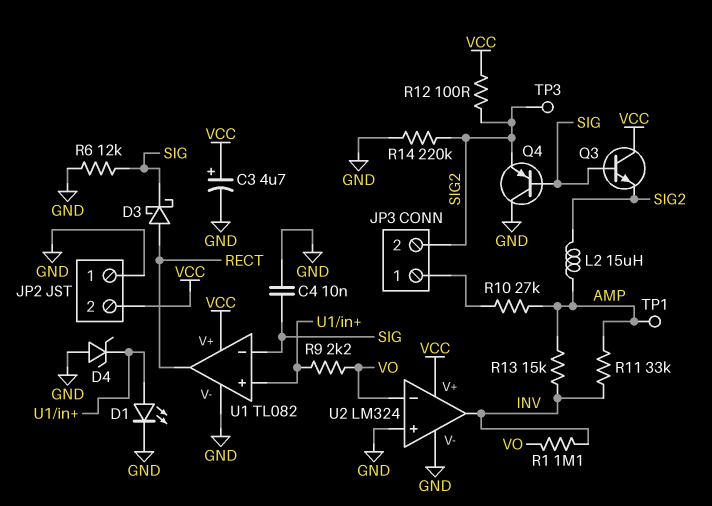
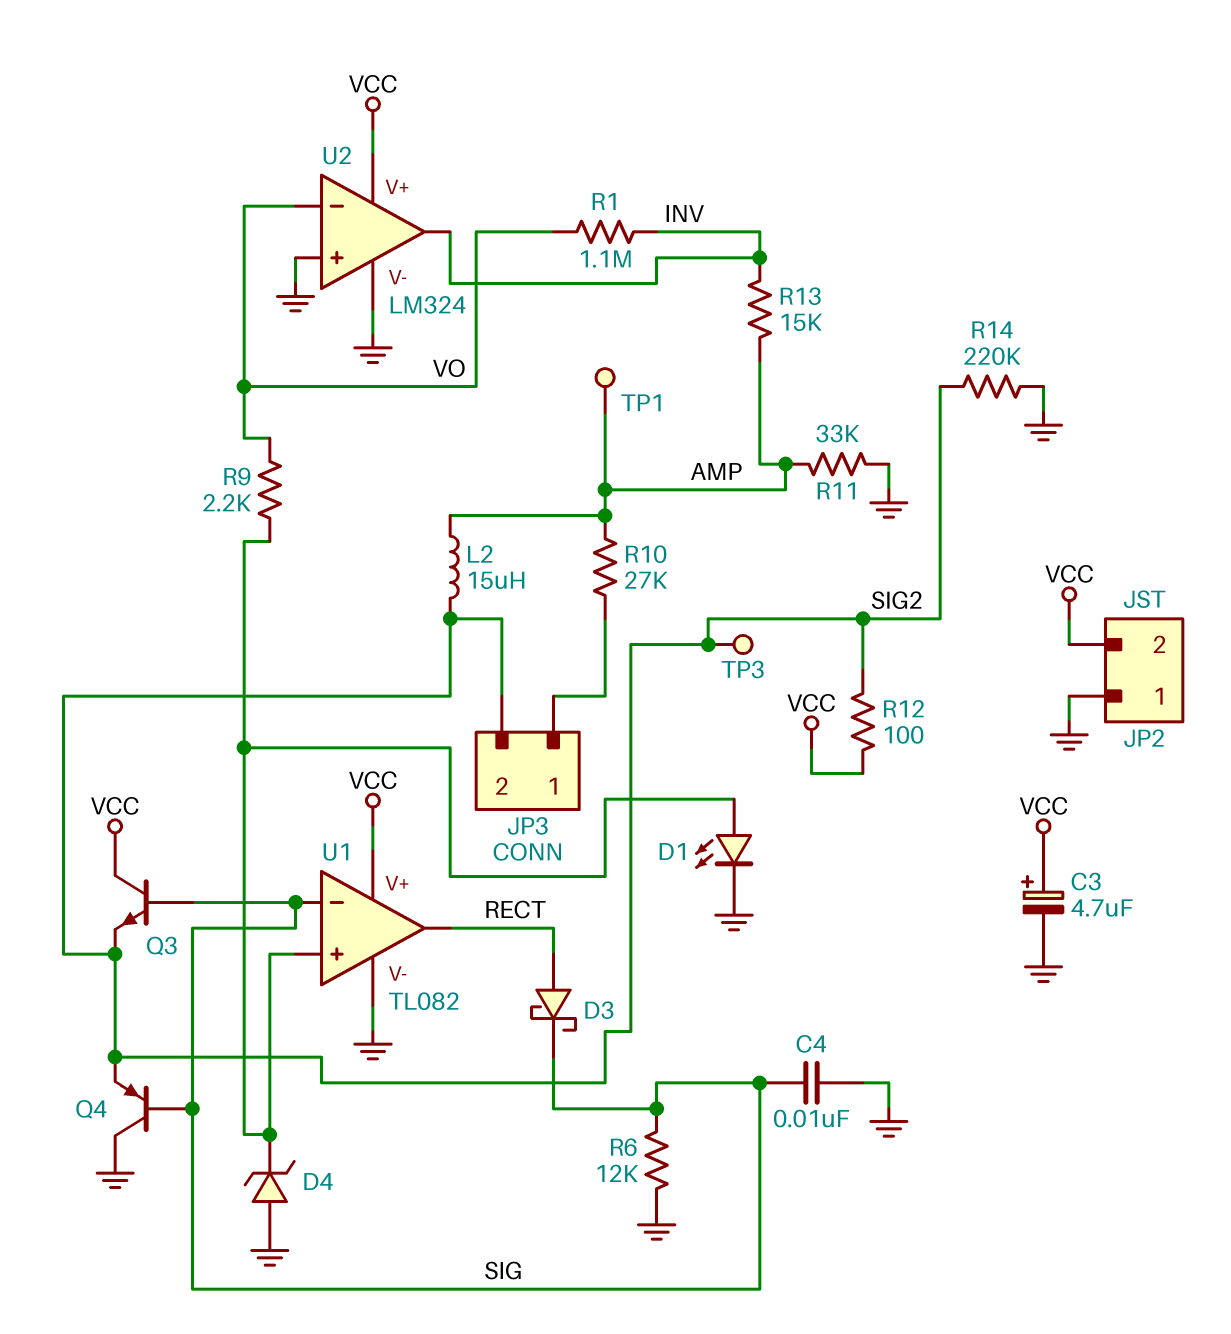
R11: 33k (AMP, INV) -> 33k (AMP, GND)

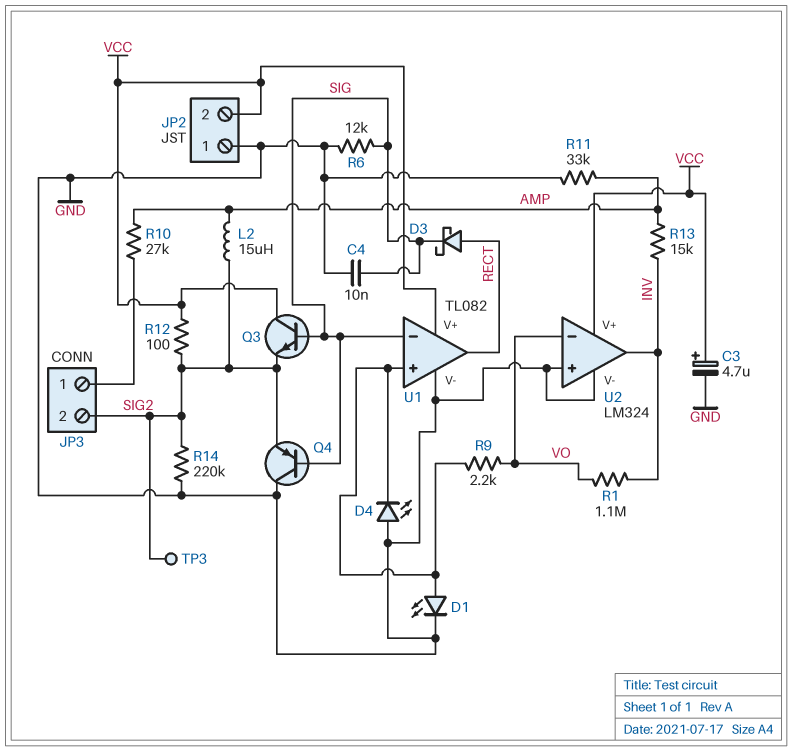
D4: zener (A GND, K U1/in+) -> LED (A GND, K U1/in+)
TP1: test point (AMP) -> none

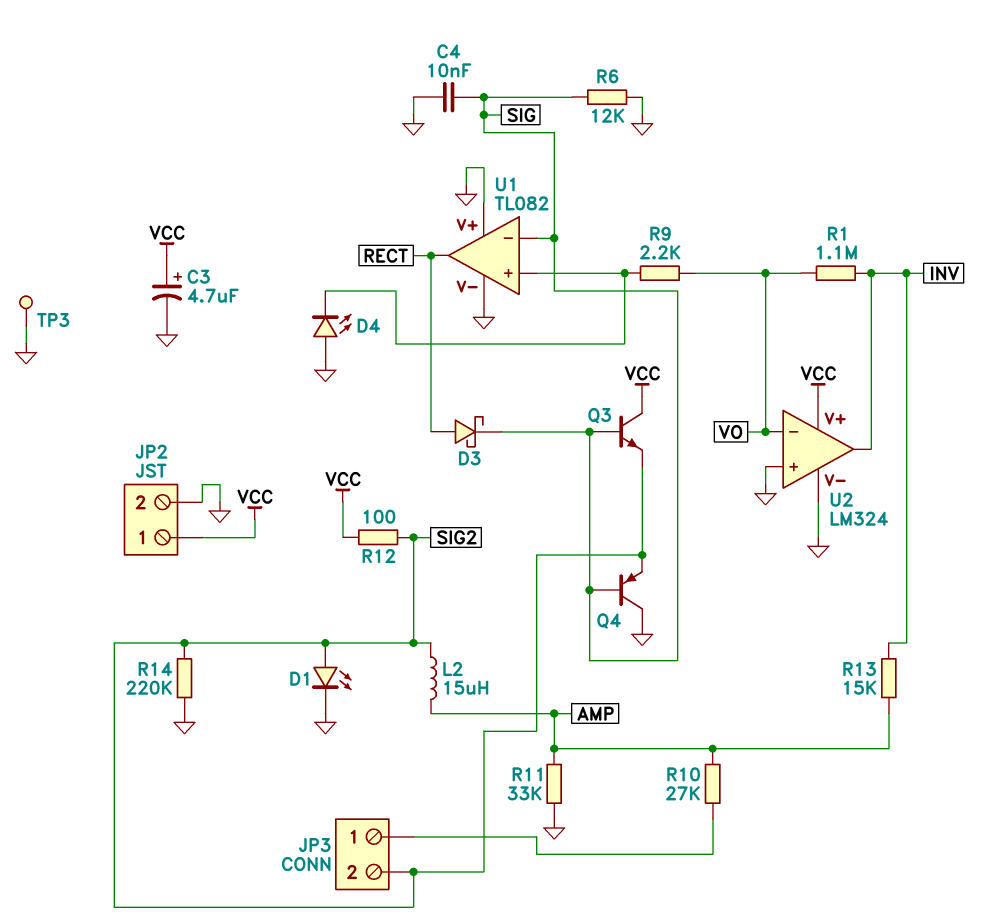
D1: LED (A U1/in+, K GND) -> LED (A SIG2, K GND)
JP2 pin 1: GND -> VCC
JP2 pin 2: VCC -> GND
TP3: test point (SIG2) -> test point (GND)
U1 pin V+: VCC -> GND

